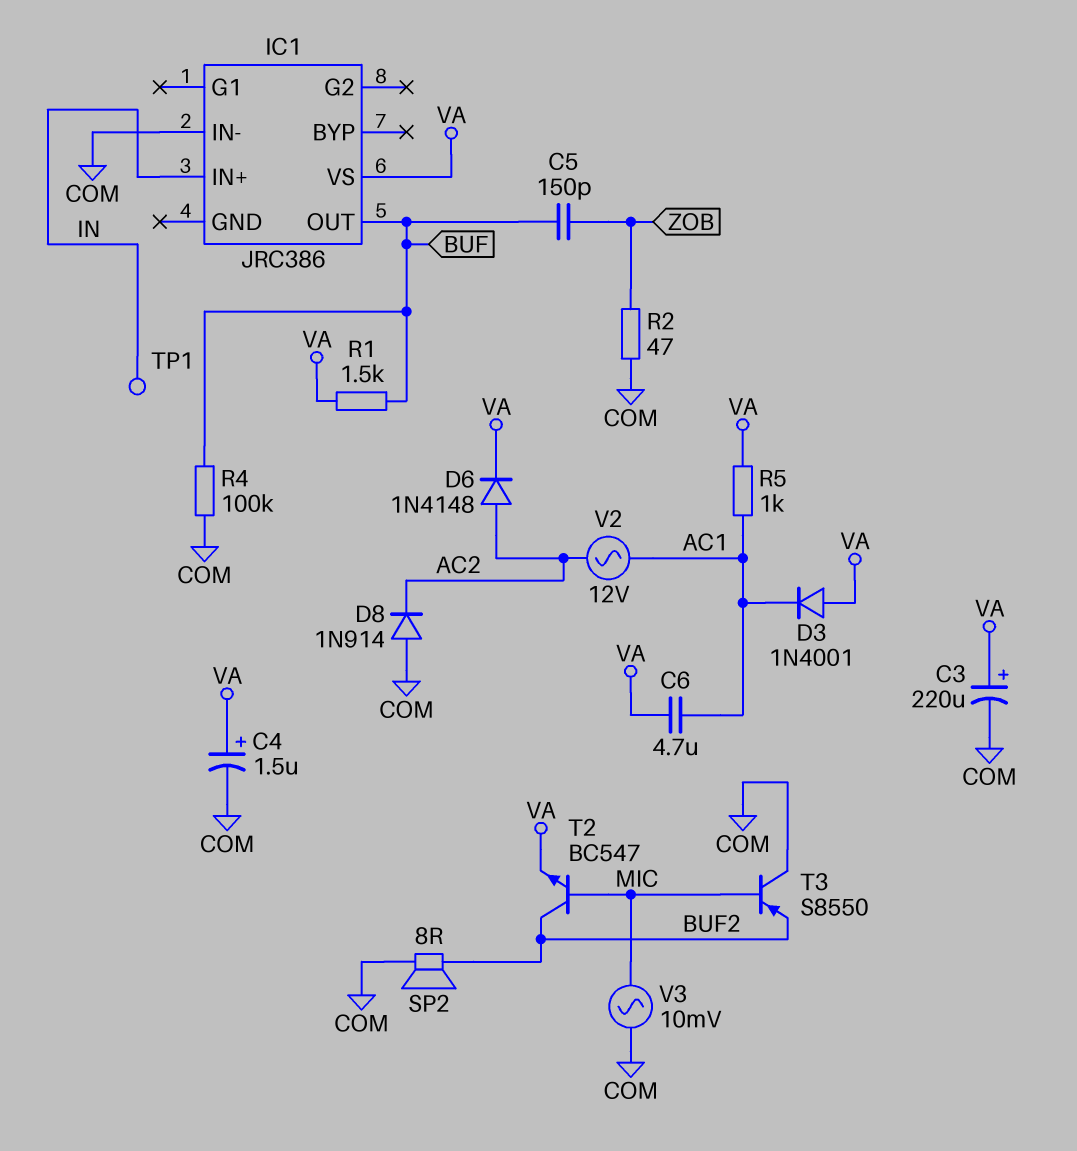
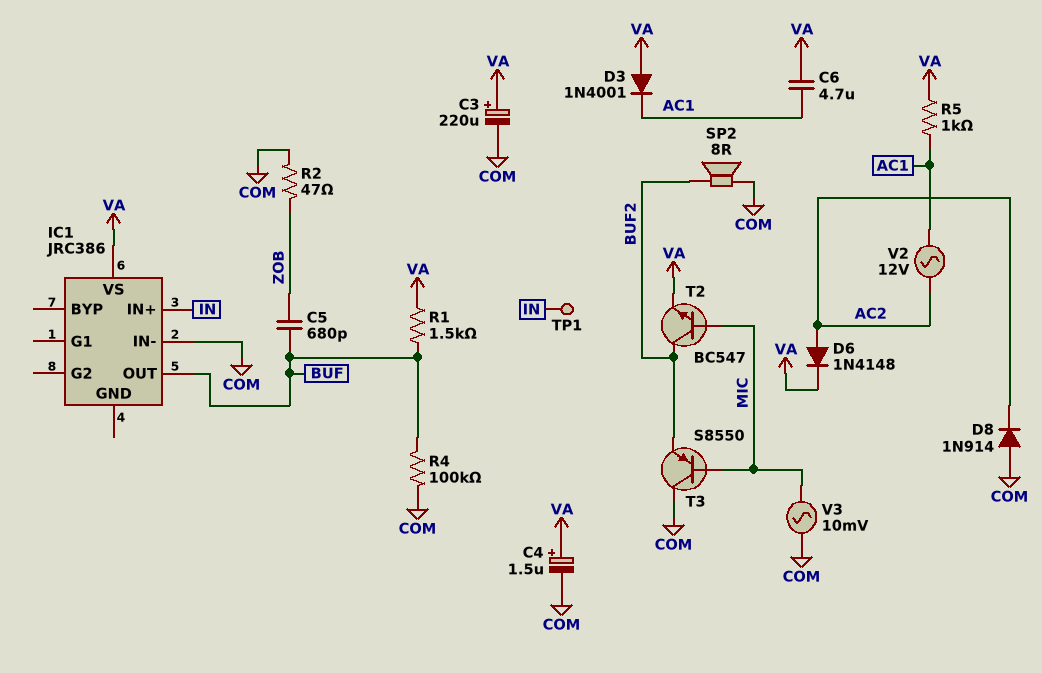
C5: 150pF (BUF, ZOB) -> 680pF (BUF, ZOB)

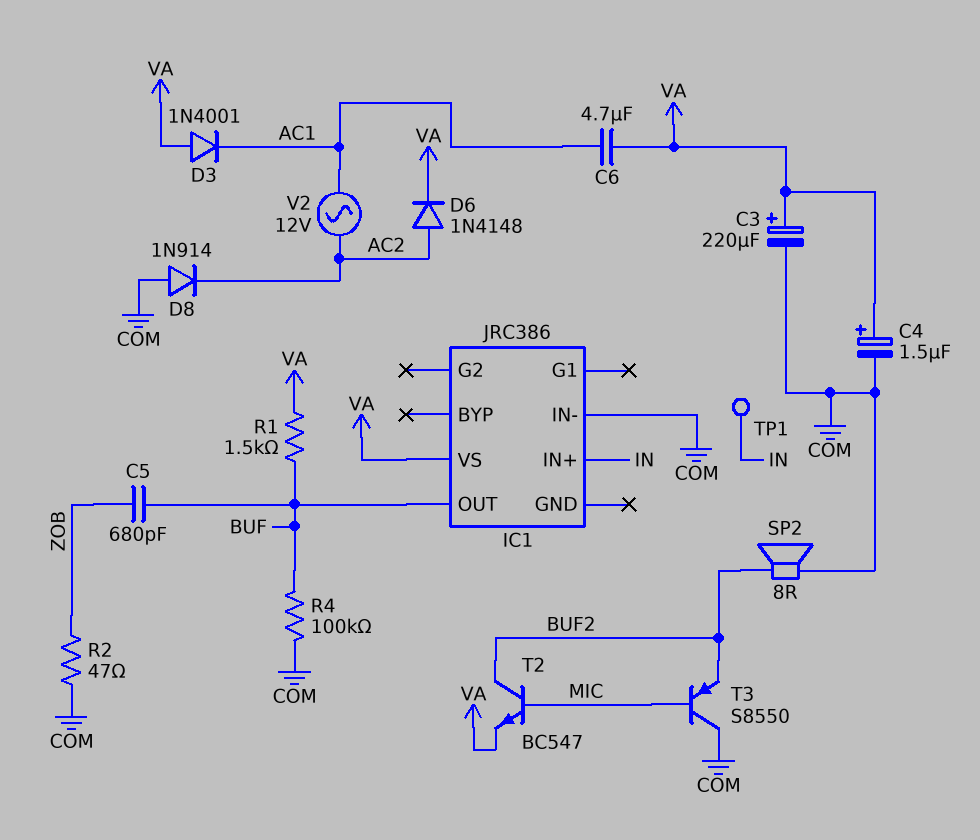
R5: 1k (AC1, VA) -> none
V3: AC 10mV (COM, MIC) -> none

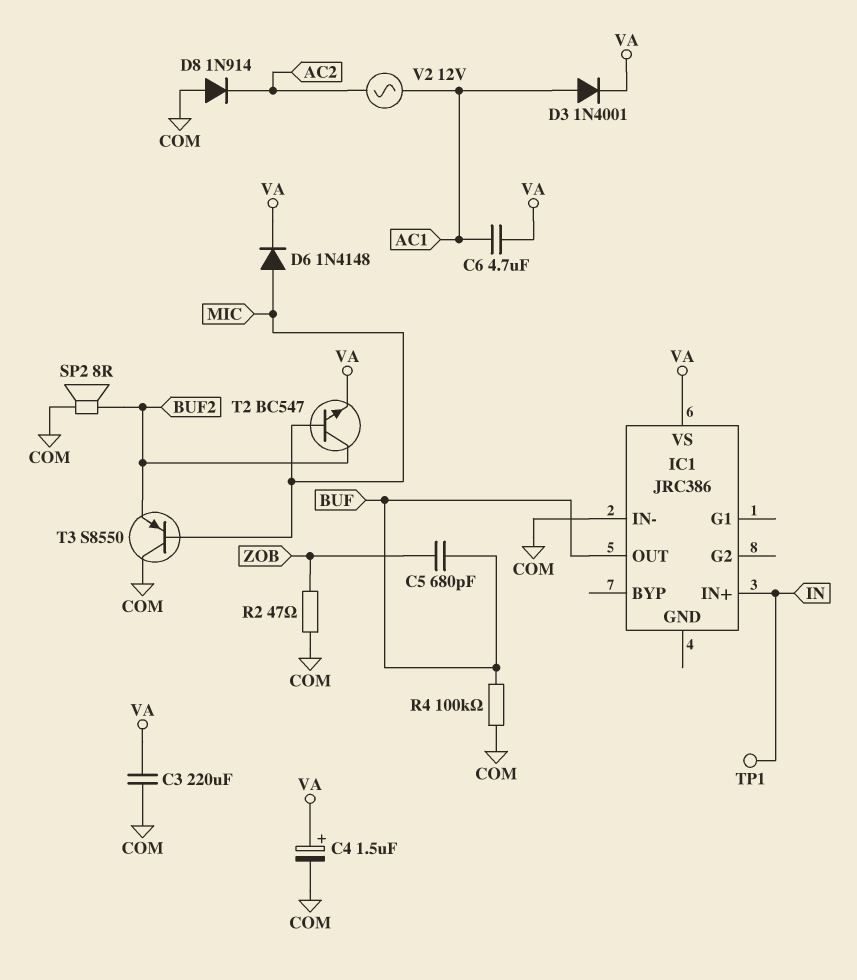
C3: 220uF (plus VA, minus COM) -> 220uF (COM, VA)
D3: diode 1N4001 (A VA, K AC1) -> diode 1N4001 (A AC1, K VA)
D6: diode 1N4148 (A AC2, K VA) -> diode 1N4148 (A MIC, K VA)
R1: 1.5k (BUF, VA) -> none

